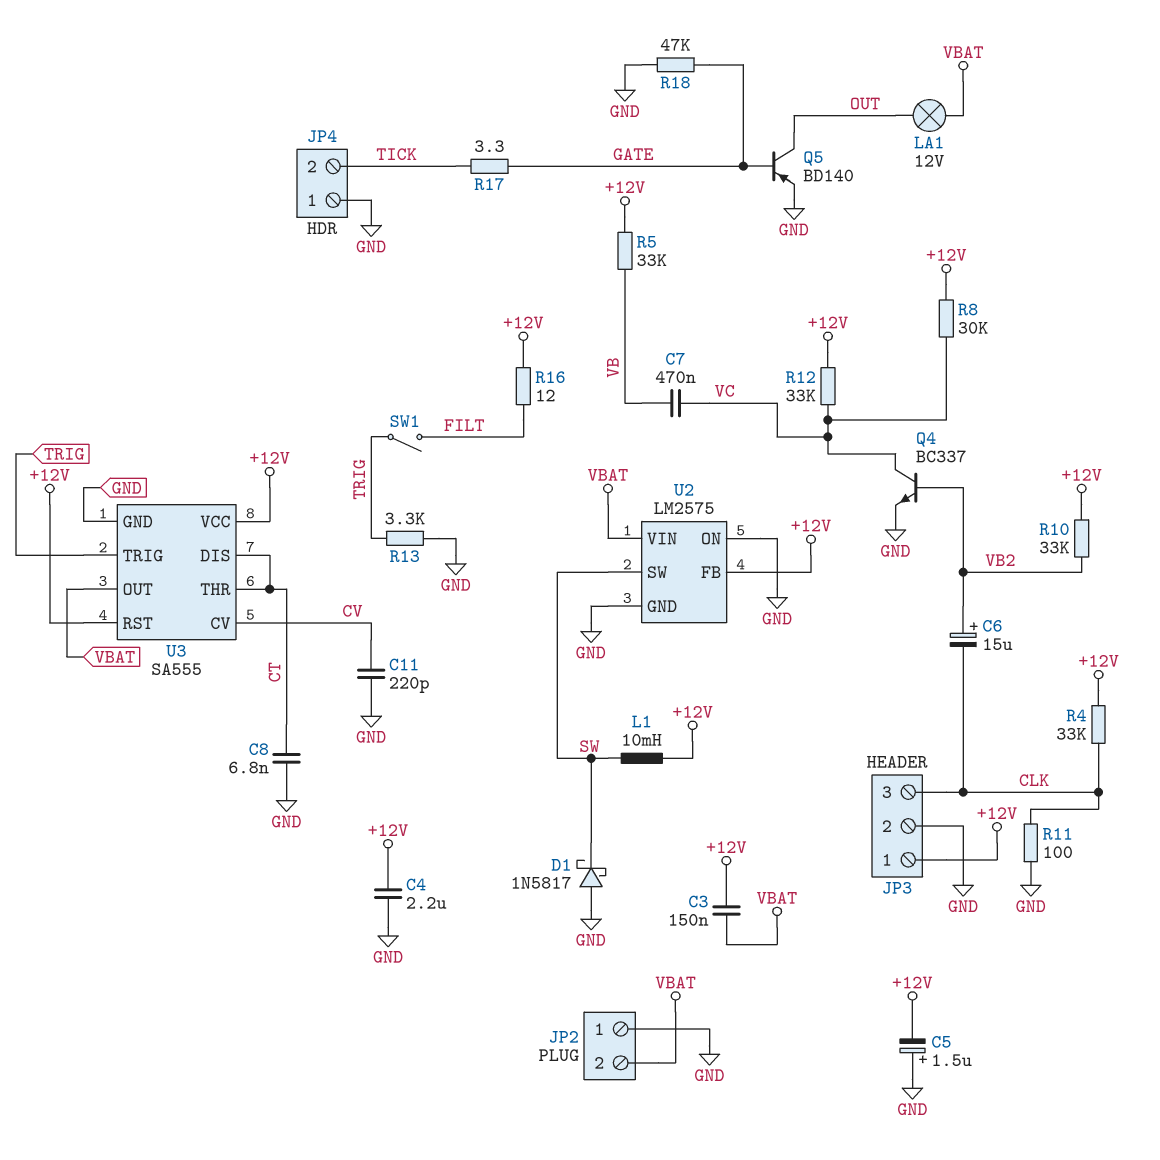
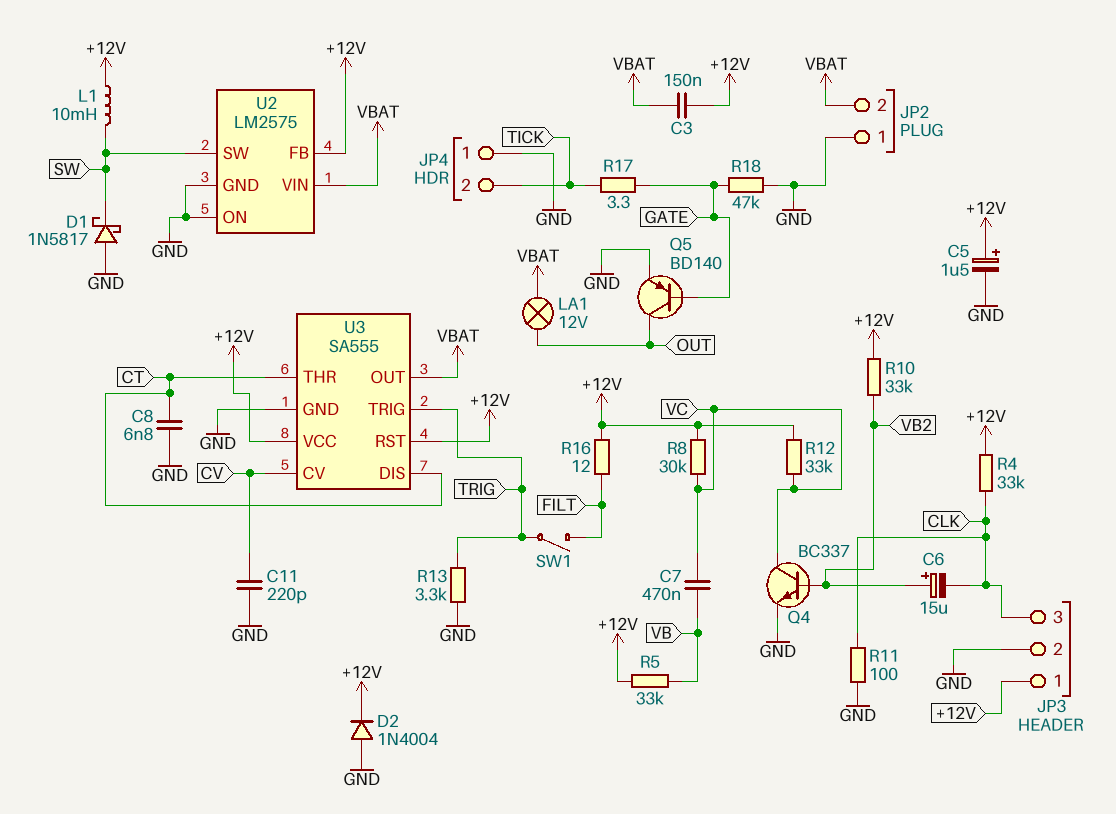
C4: 2.2uF (+12V, GND) -> none
C5: 1.5uF (plus GND, minus +12V) -> 1.5uF (plus +12V, minus GND)
D2: none -> diode 1N4004 (A GND, K +12V)

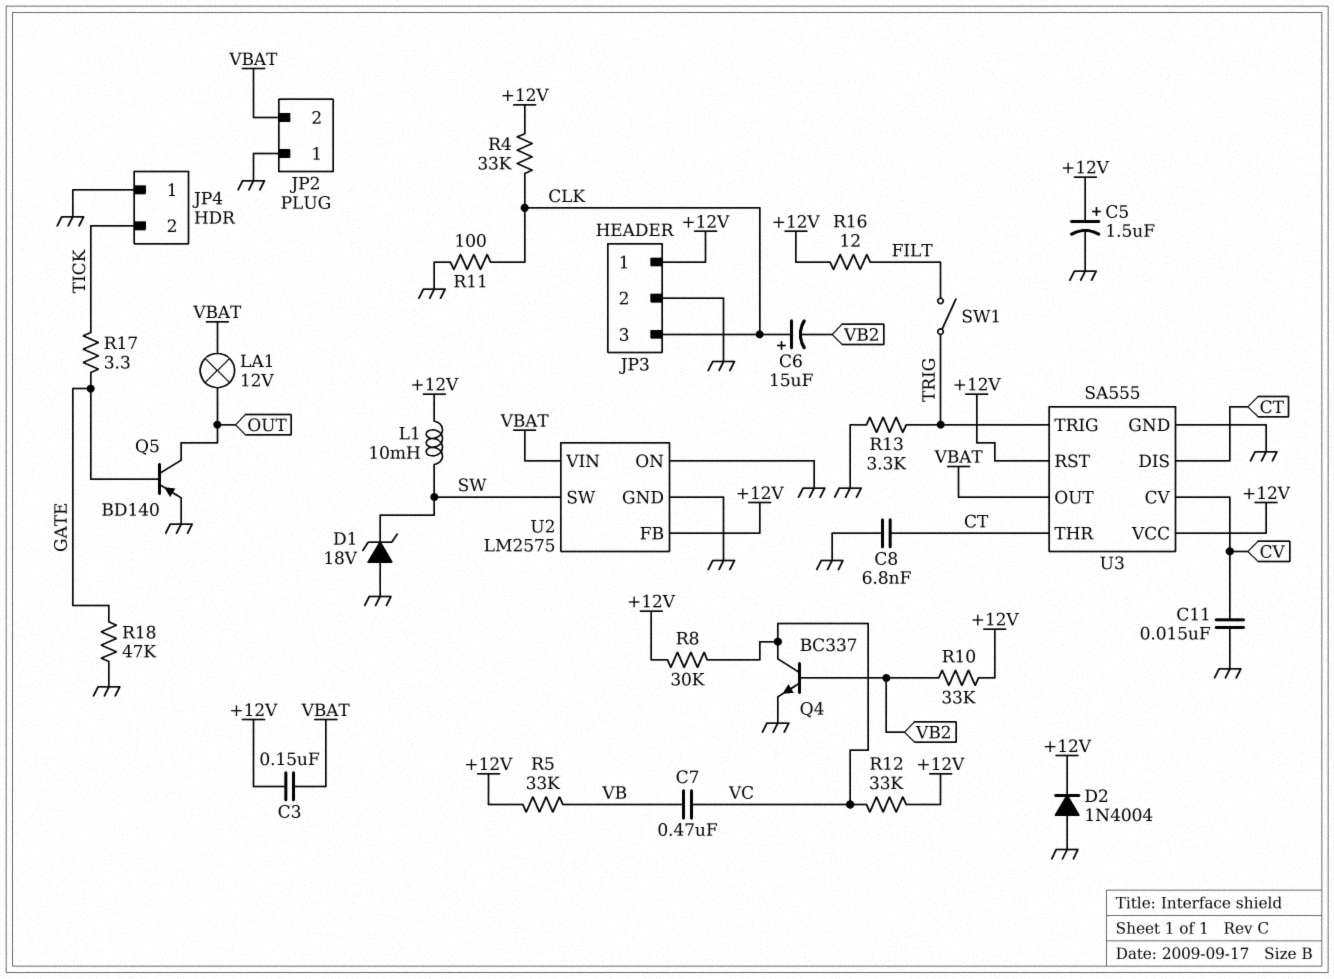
C6: 15uF (plus VB2, minus CLK) -> 15uF (plus CLK, minus VB2)
C11: 220pF (CV, GND) -> 15nF (CV, GND)
D1: schottky 1N5817 (A GND, K SW) -> zener 18V (A GND, K SW)

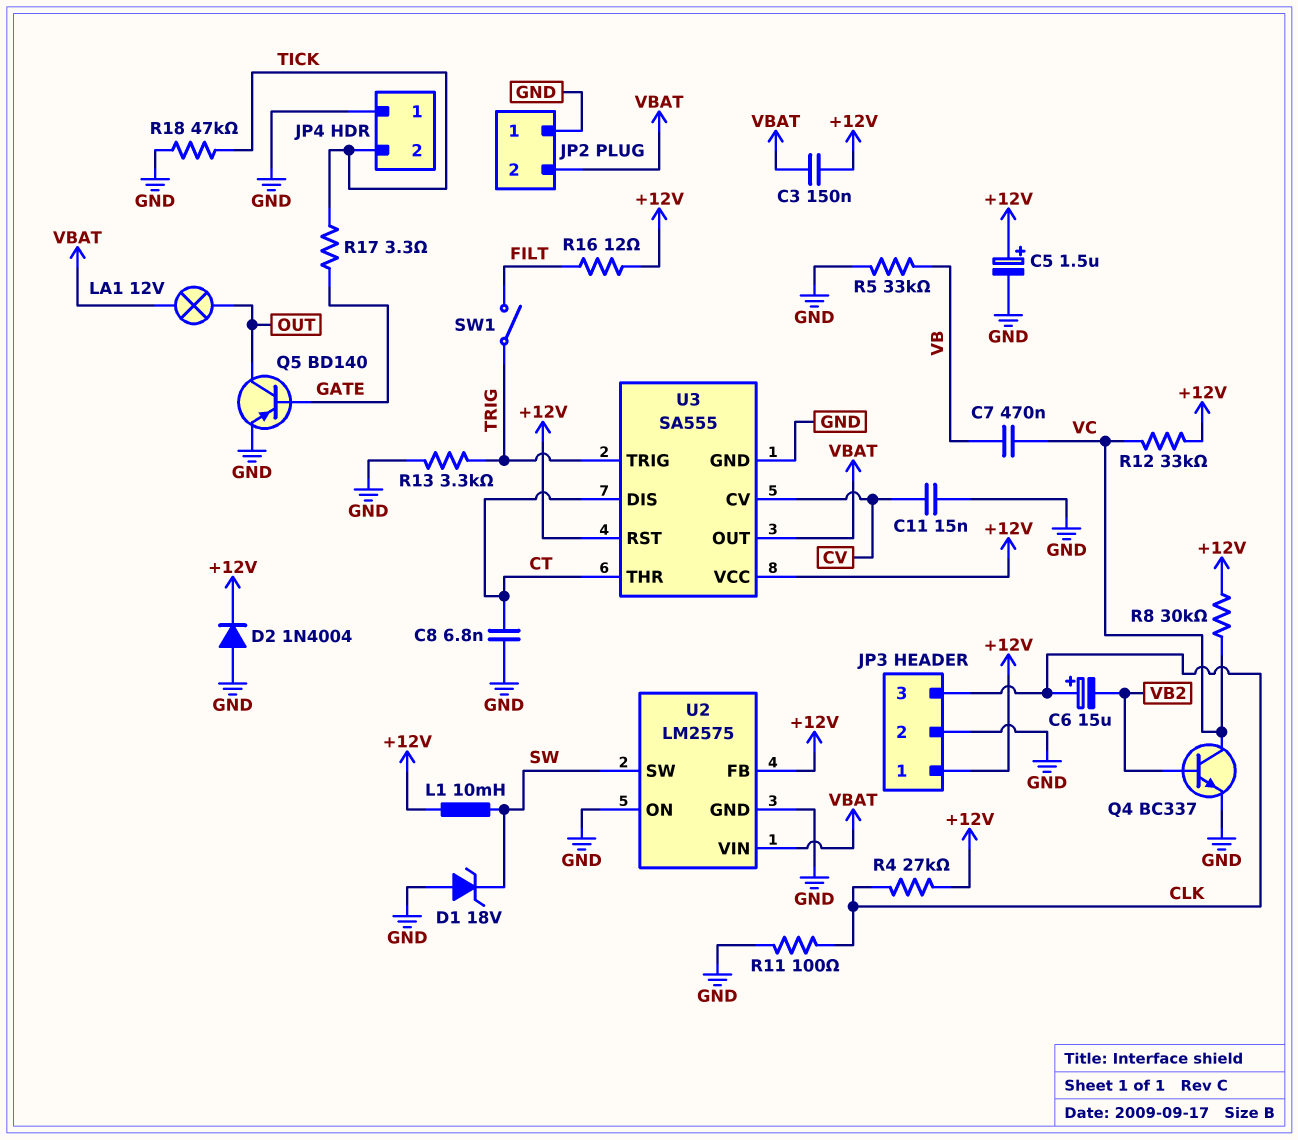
R4: 33k (+12V, CLK) -> 27k (+12V, CLK)
R5: 33k (+12V, VB) -> 33k (GND, VB)
R10: 33k (+12V, VB2) -> none
R18: 47k (GATE, GND) -> 47k (GND, TICK)

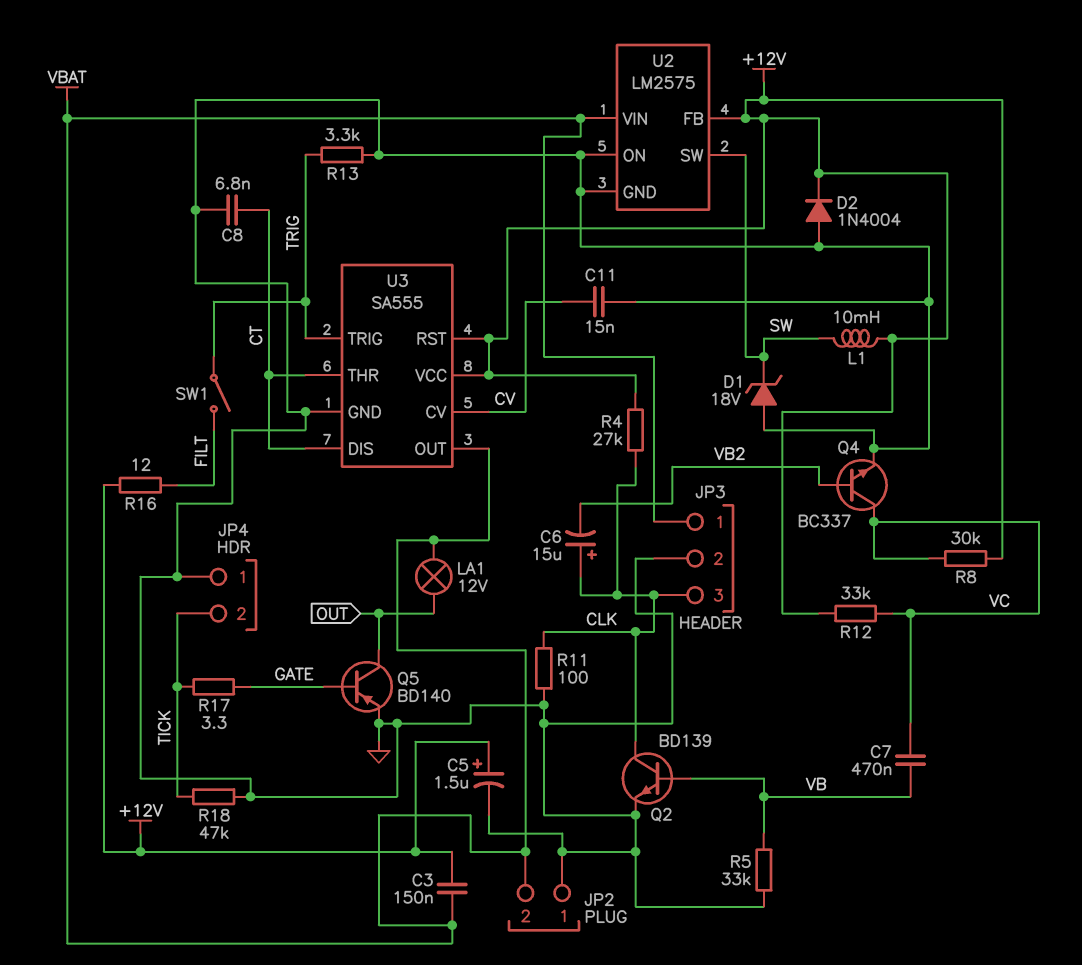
JP3 pin 1: +12V -> VBAT
Q2: none -> NPN BD139 (B VB, C CLK, E GND)

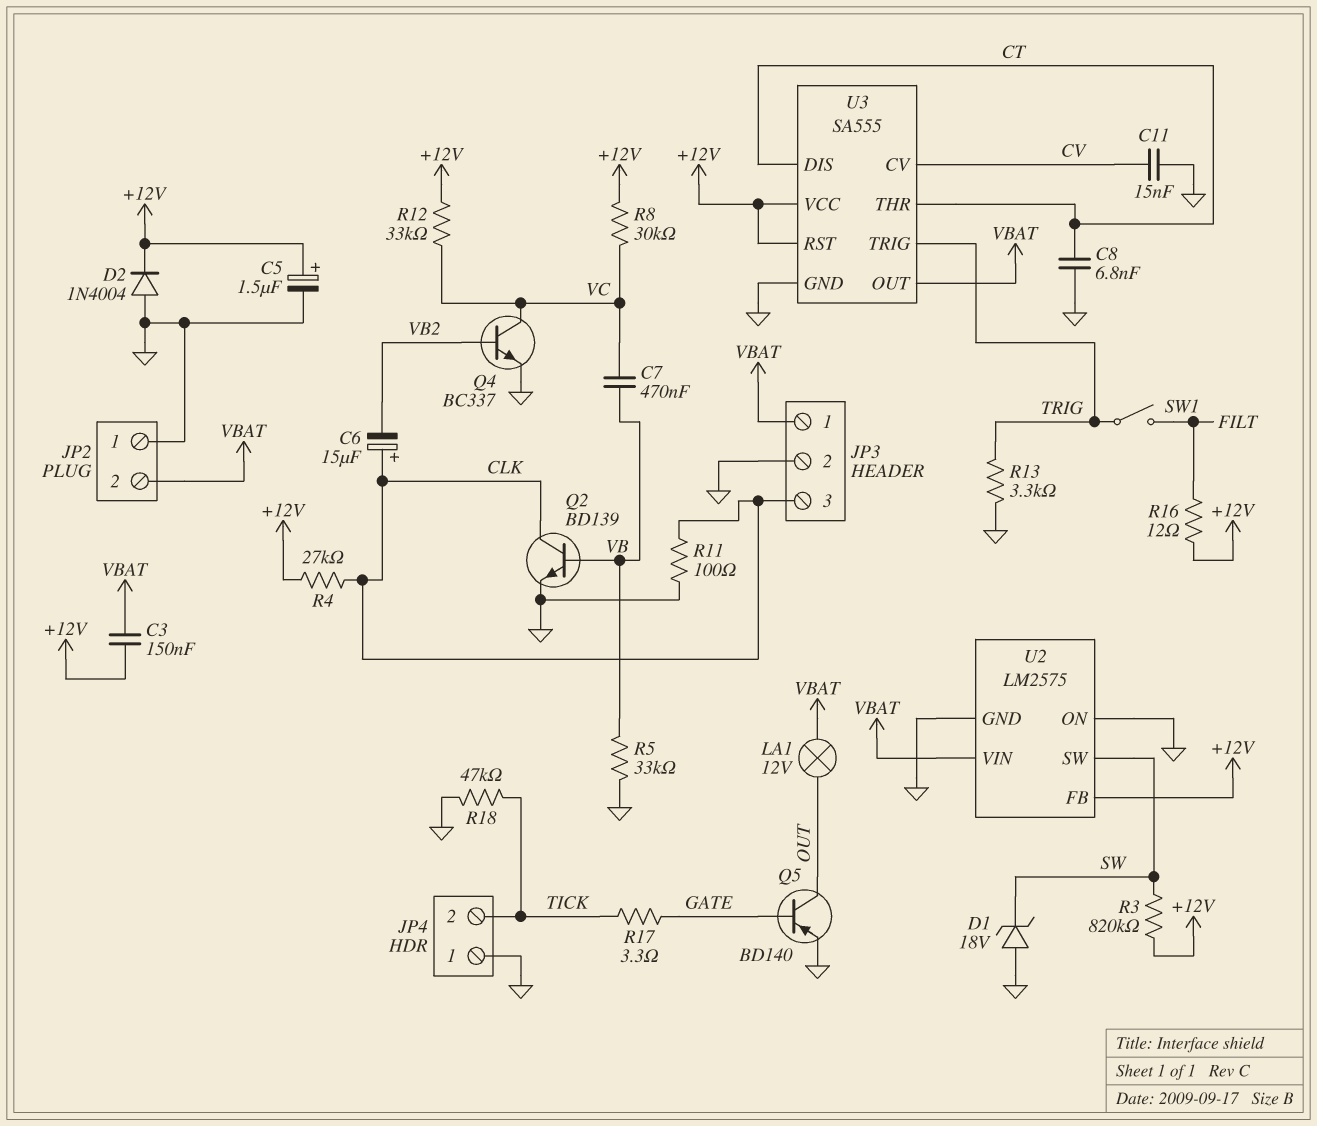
L1: 10mH (+12V, SW) -> none
R3: none -> 820k (+12V, SW)

